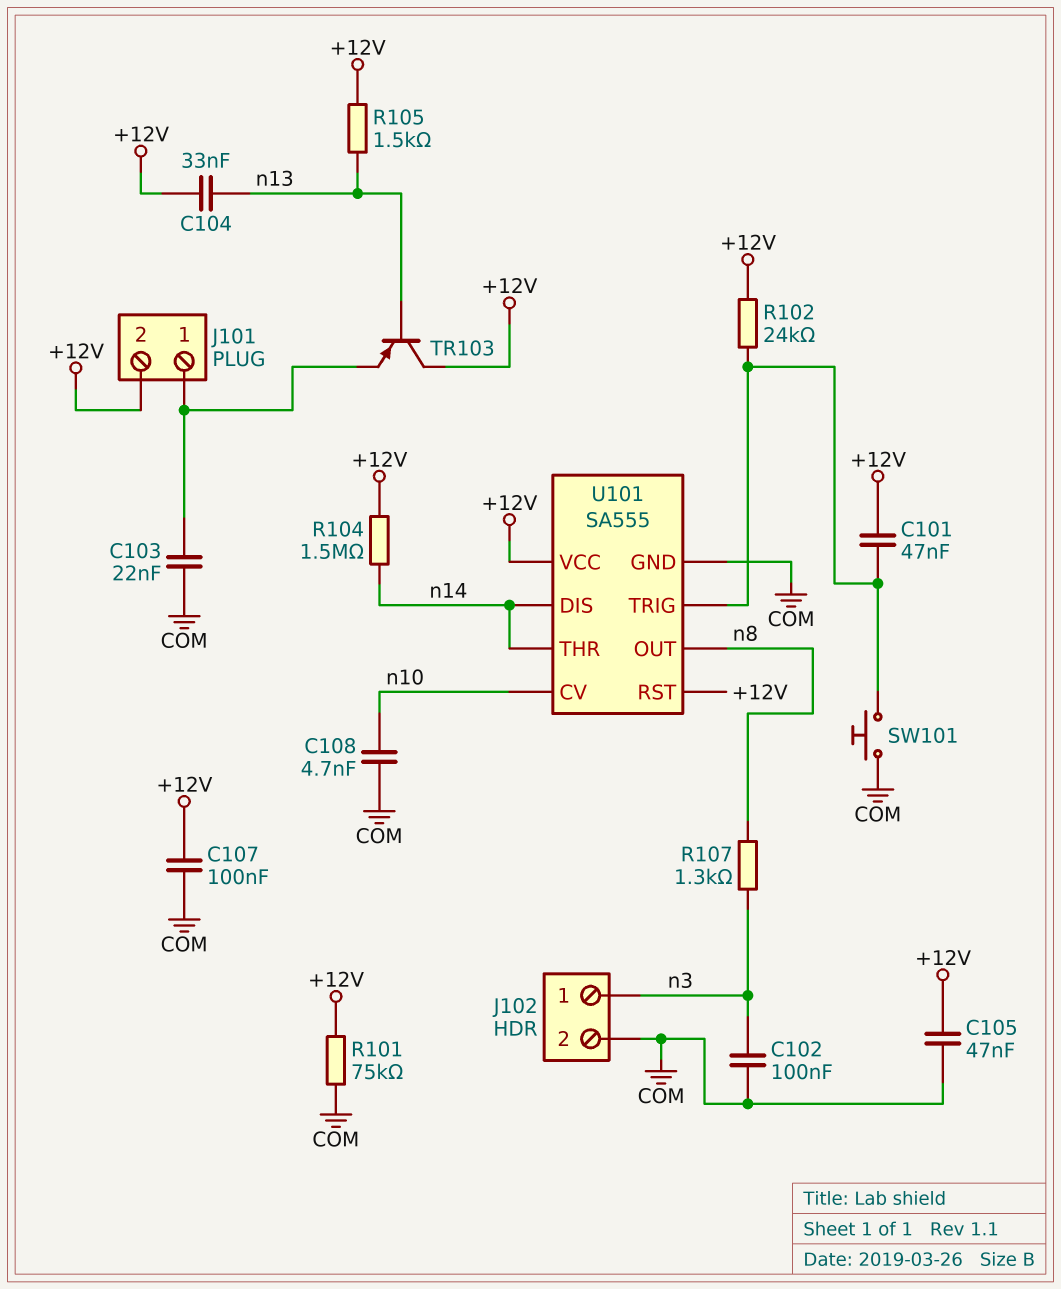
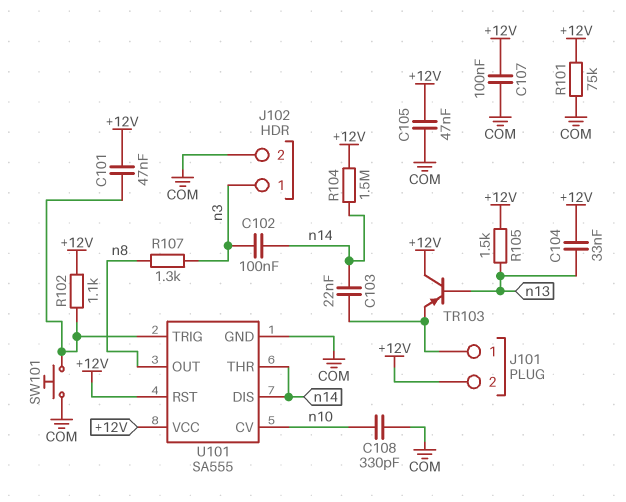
C102: 100nF (COM, n3) -> 100nF (n3, n14)
C103: 22nF (COM, J101/1) -> 22nF (J101/1, n14)
C108: 4.7nF (COM, n10) -> 330pF (COM, n10)
R102: 24k (+12V, U101/TRIG) -> 1.1k (+12V, U101/TRIG)

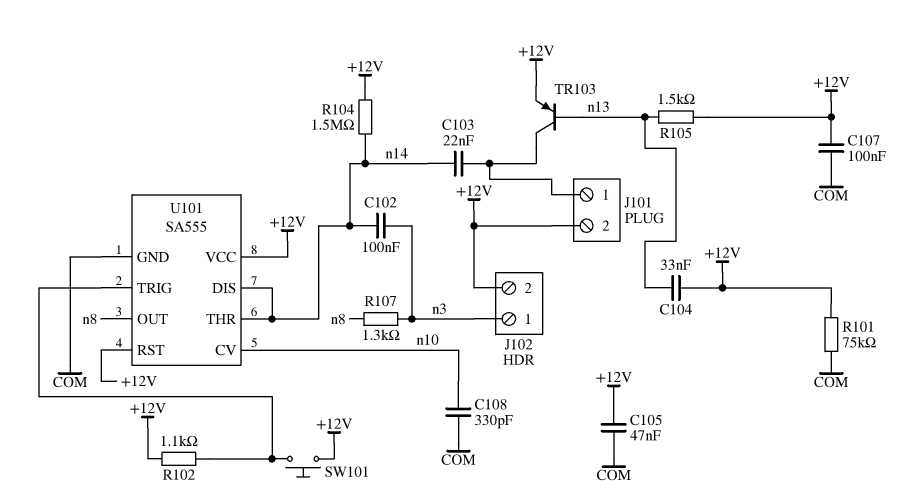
C101: 47nF (+12V, U101/TRIG) -> none
J102 pin 2: COM -> +12V
SW101: button (COM, U101/TRIG) -> button (+12V, U101/TRIG)
TR103: PNP (B n13, C +12V, E J101/1) -> PNP (B n13, C J101/1, E +12V)

